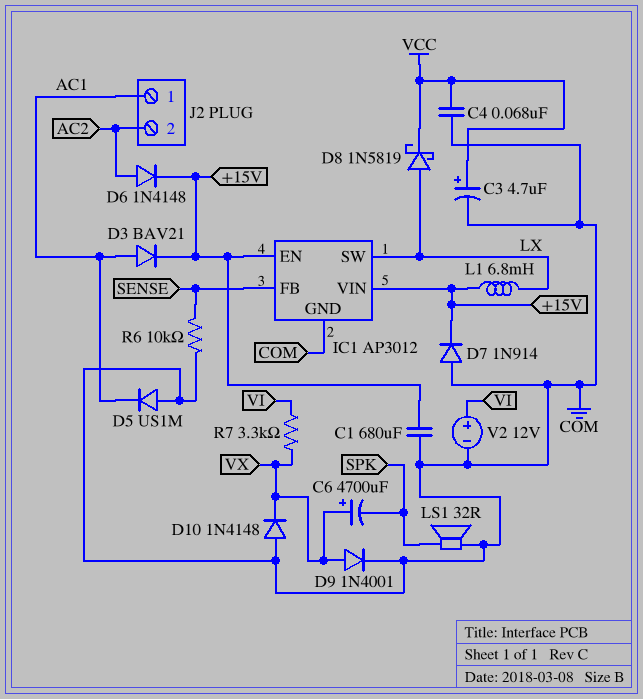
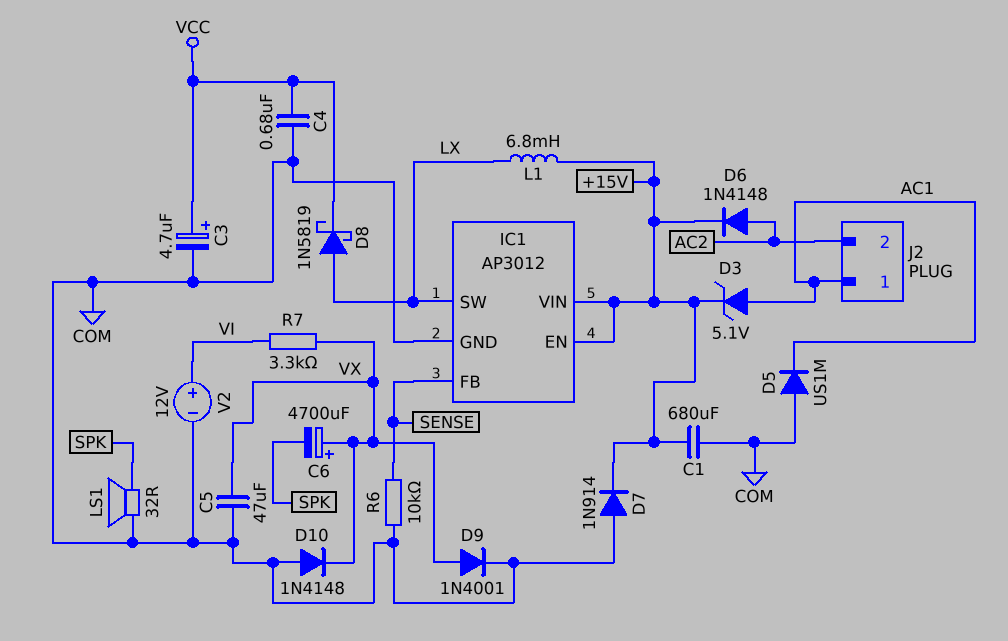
C4: 68nF (COM, VCC) -> 680nF (COM, VCC)
C5: none -> 47uF (COM, VX)
D3: diode BAV21 (A AC1, K +15V) -> zener 5.1V (A AC1, K +15V)

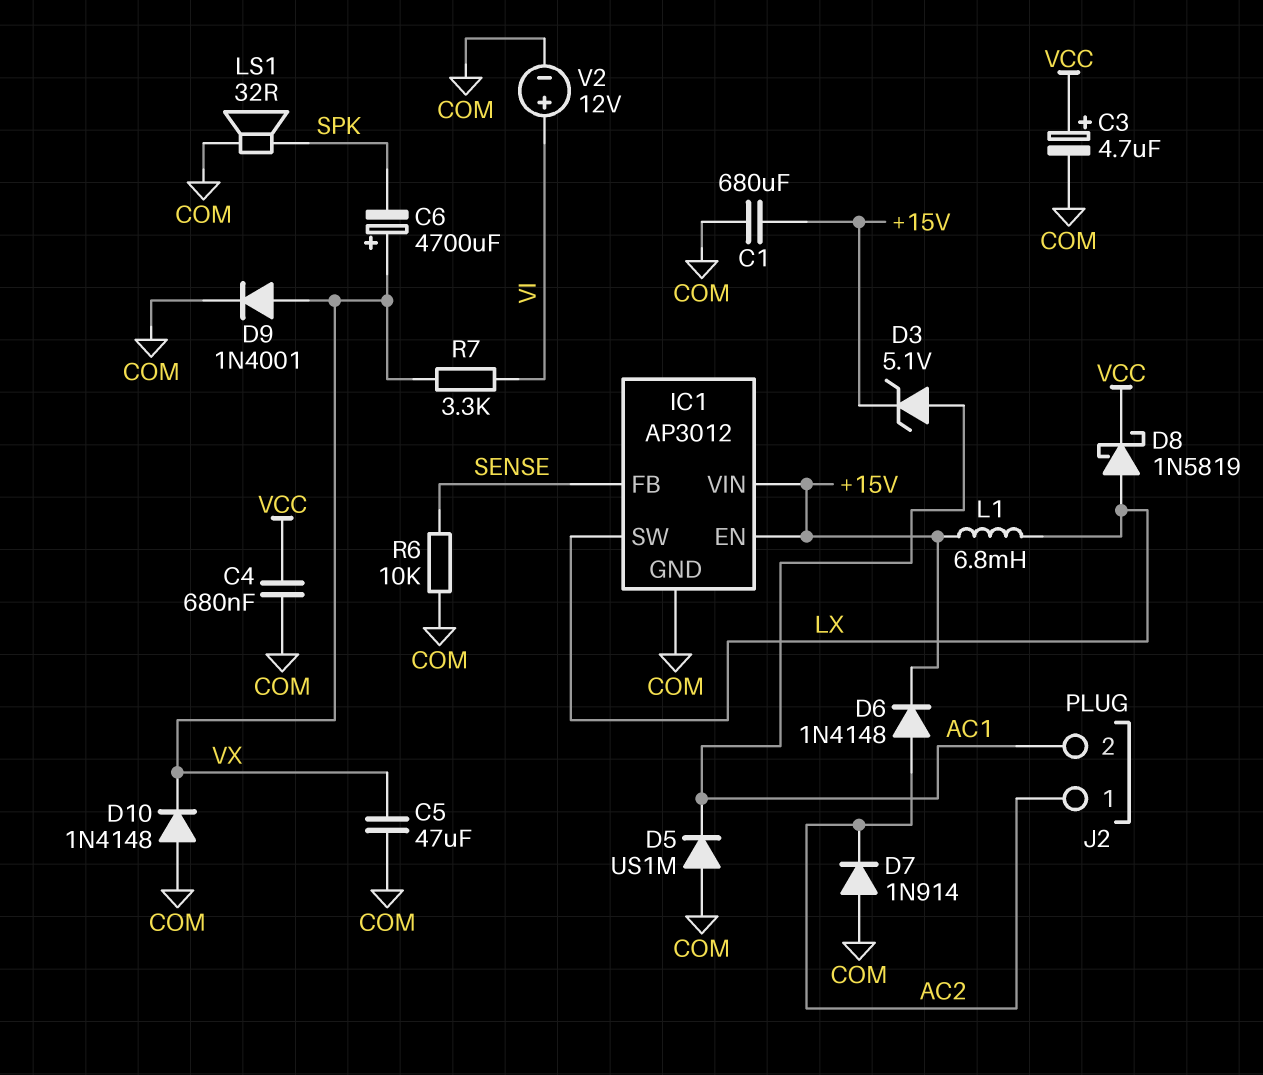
D7: diode 1N914 (A COM, K +15V) -> diode 1N914 (A COM, K AC2)
J2 pin 1: AC1 -> AC2
J2 pin 2: AC2 -> AC1

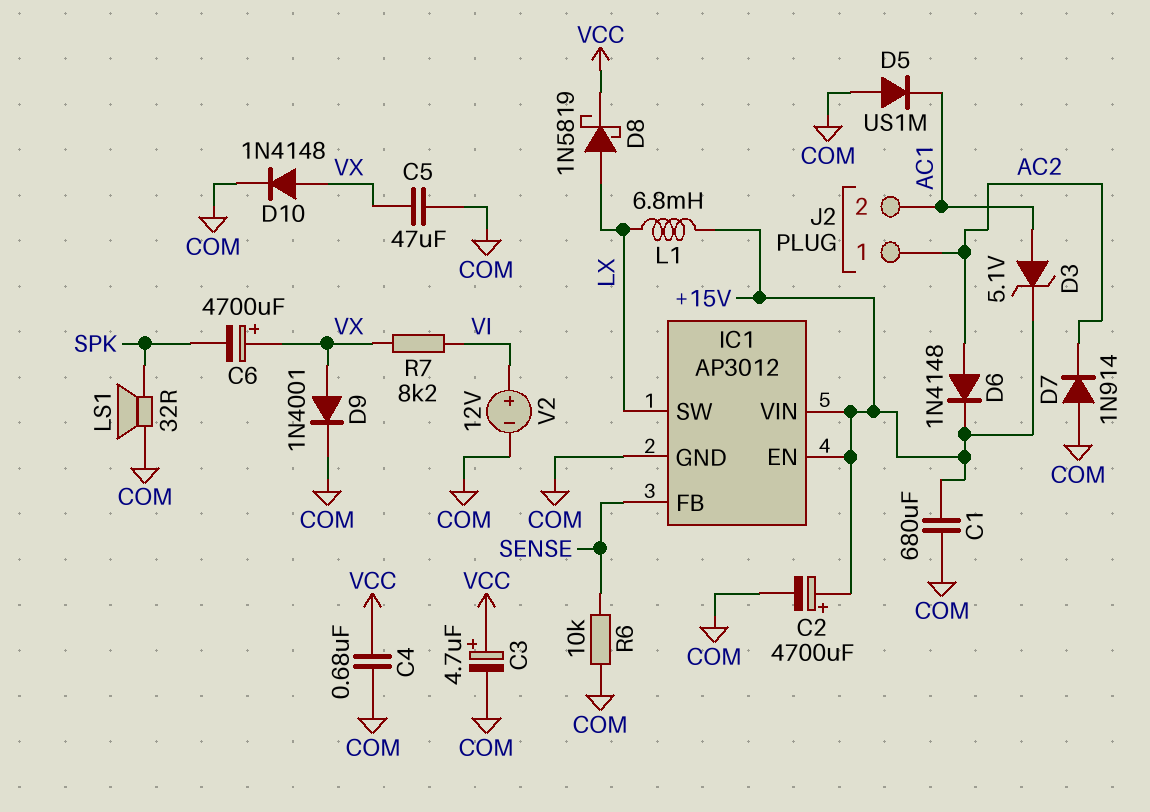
C2: none -> 4700uF (plus +15V, minus COM)
D10: diode 1N4148 (A COM, K VX) -> diode 1N4148 (A VX, K COM)
R7: 3.3k (VI, VX) -> 8.2k (VI, VX)

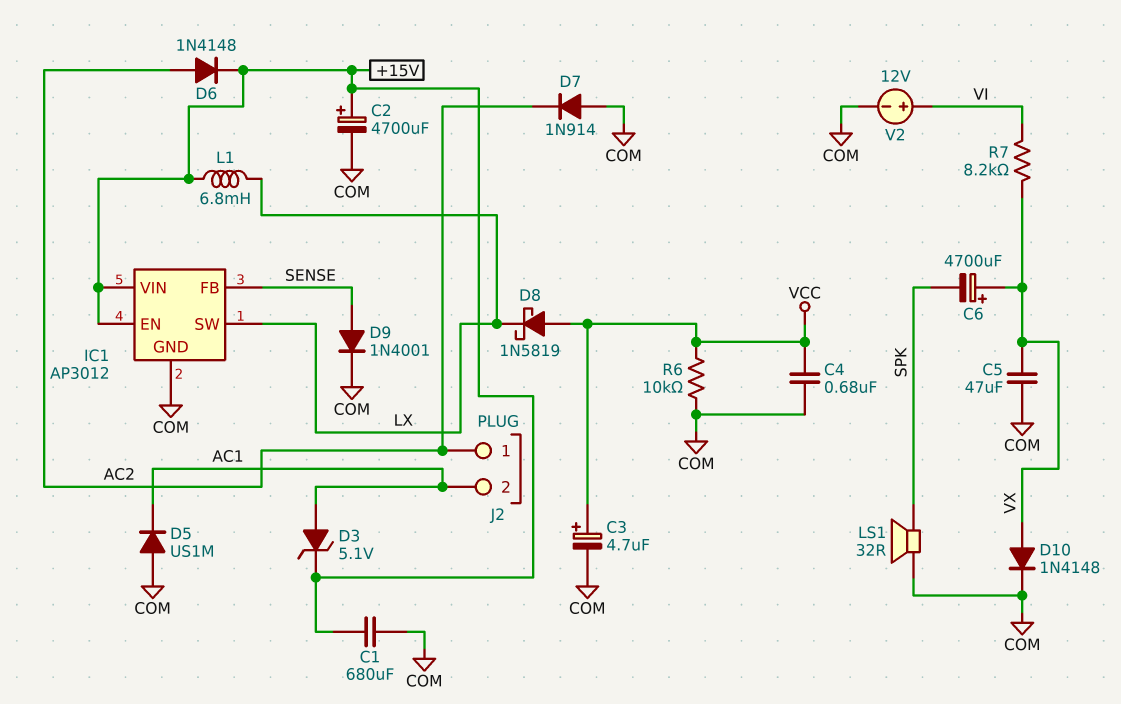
D8: schottky 1N5819 (A LX, K VCC) -> schottky 1N5819 (A VCC, K LX)
D9: diode 1N4001 (A VX, K COM) -> diode 1N4001 (A SENSE, K COM)
R6: 10k (COM, SENSE) -> 10k (COM, VCC)

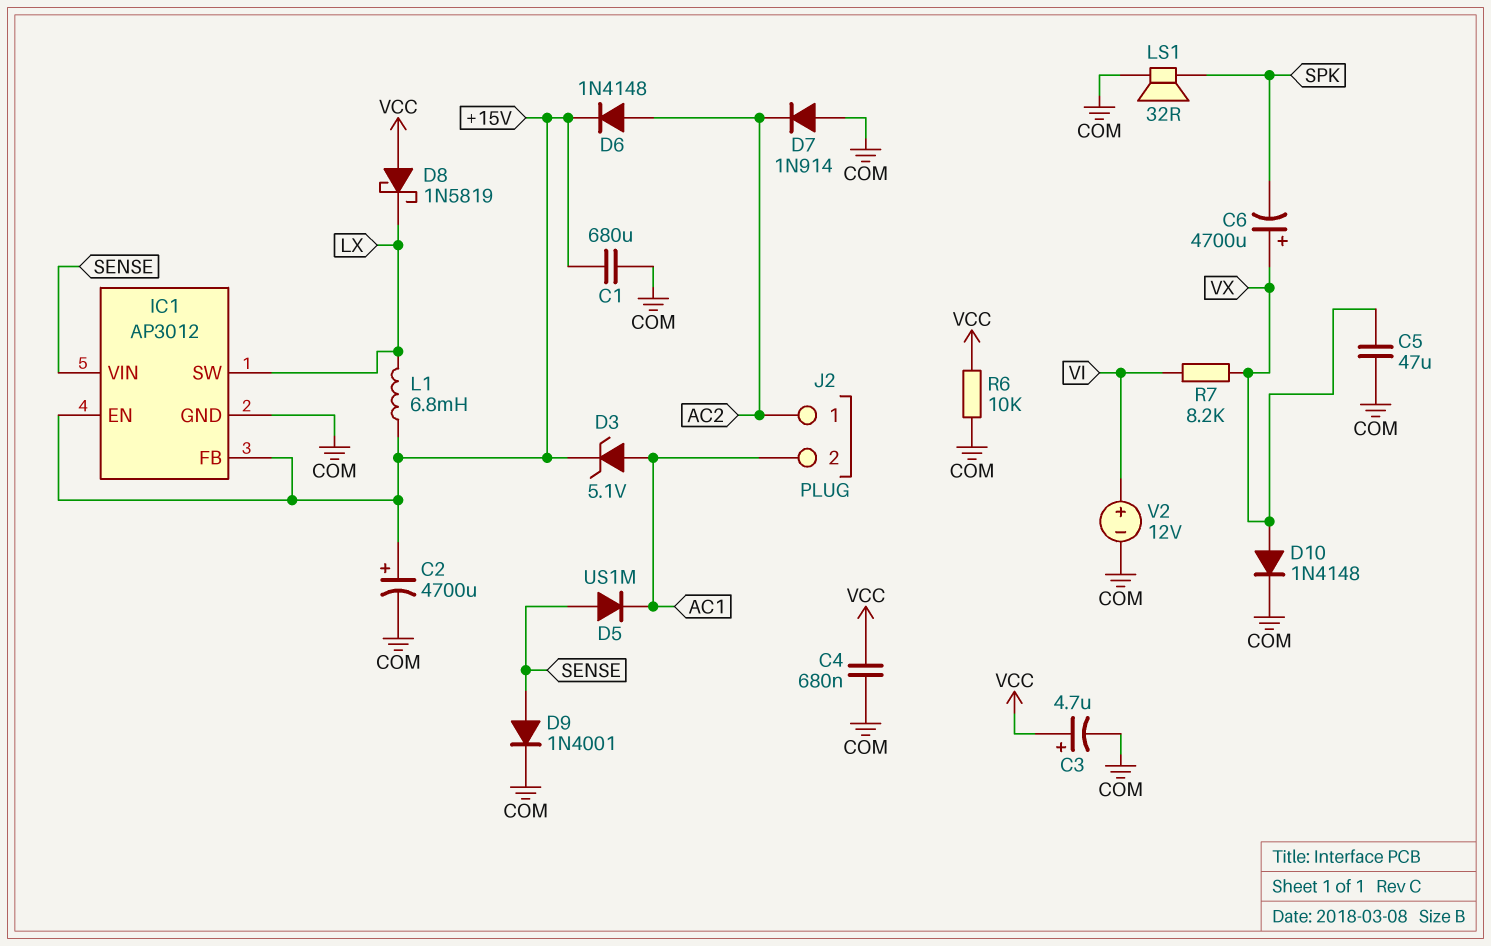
D5: diode US1M (A COM, K AC1) -> diode US1M (A SENSE, K AC1)
IC1 pin FB: SENSE -> +15V
IC1 pin VIN: +15V -> SENSE

